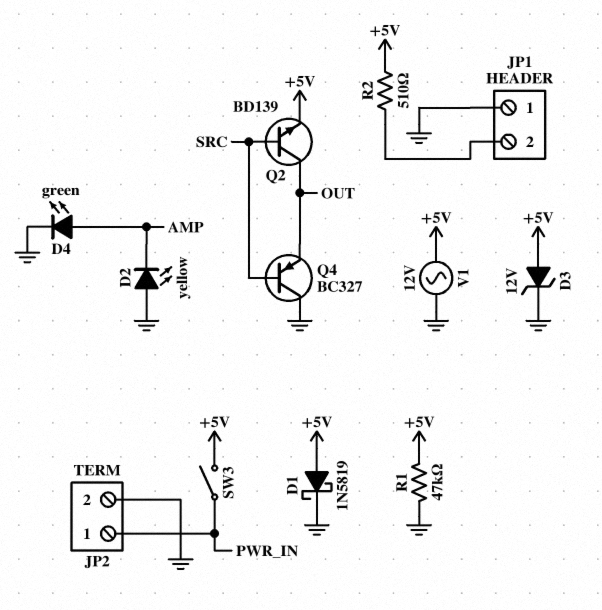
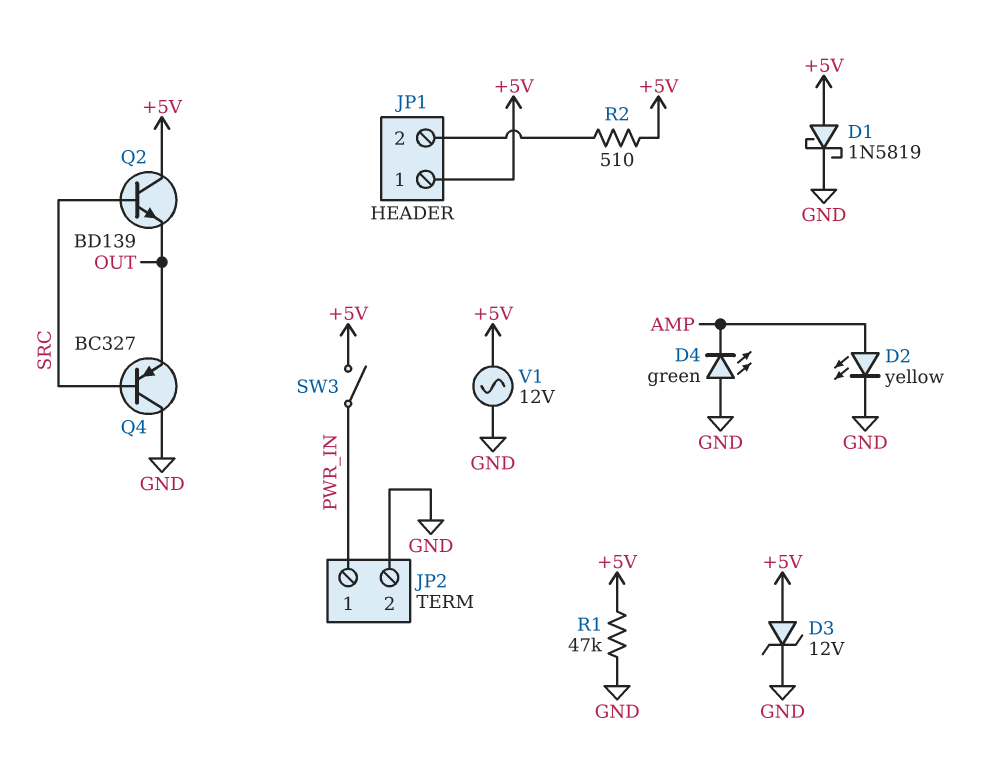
D2: LED yellow (A GND, K AMP) -> LED yellow (A AMP, K GND)
D4: LED green (A AMP, K GND) -> LED green (A GND, K AMP)
JP1 pin 1: GND -> +5V
Q2: NPN BD139 (B SRC, C OUT, E +5V) -> NPN BD139 (B SRC, C +5V, E OUT)

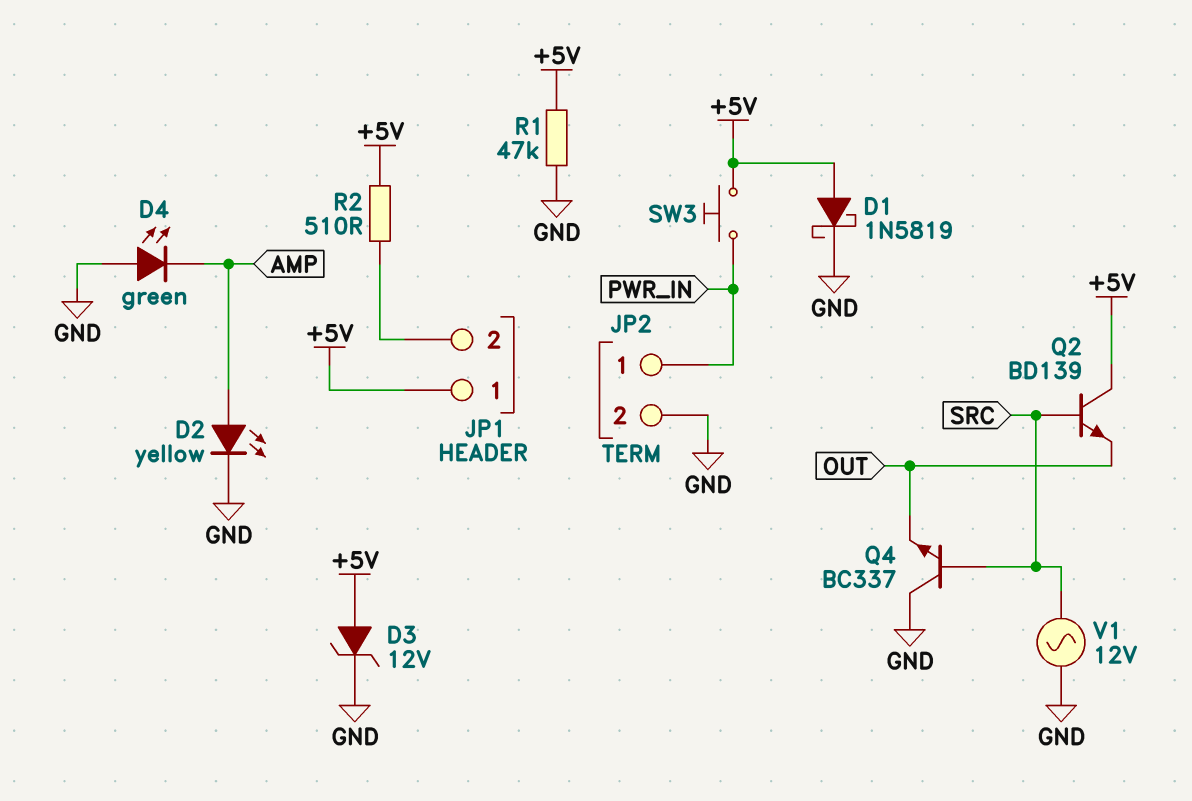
Q4: PNP BC327 (B SRC, C GND, E OUT) -> NPN BC337 (B SRC, C GND, E OUT)
SW3: switch (+5V, PWR_IN) -> button (+5V, PWR_IN)
V1: AC 12V (+5V, GND) -> AC 12V (GND, SRC)

